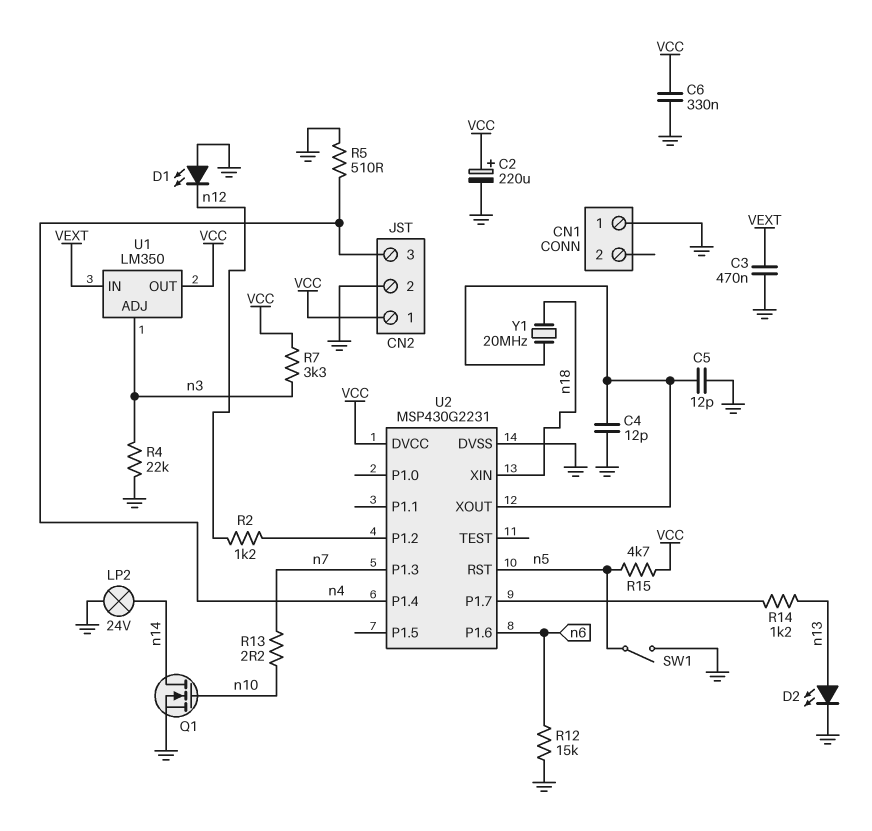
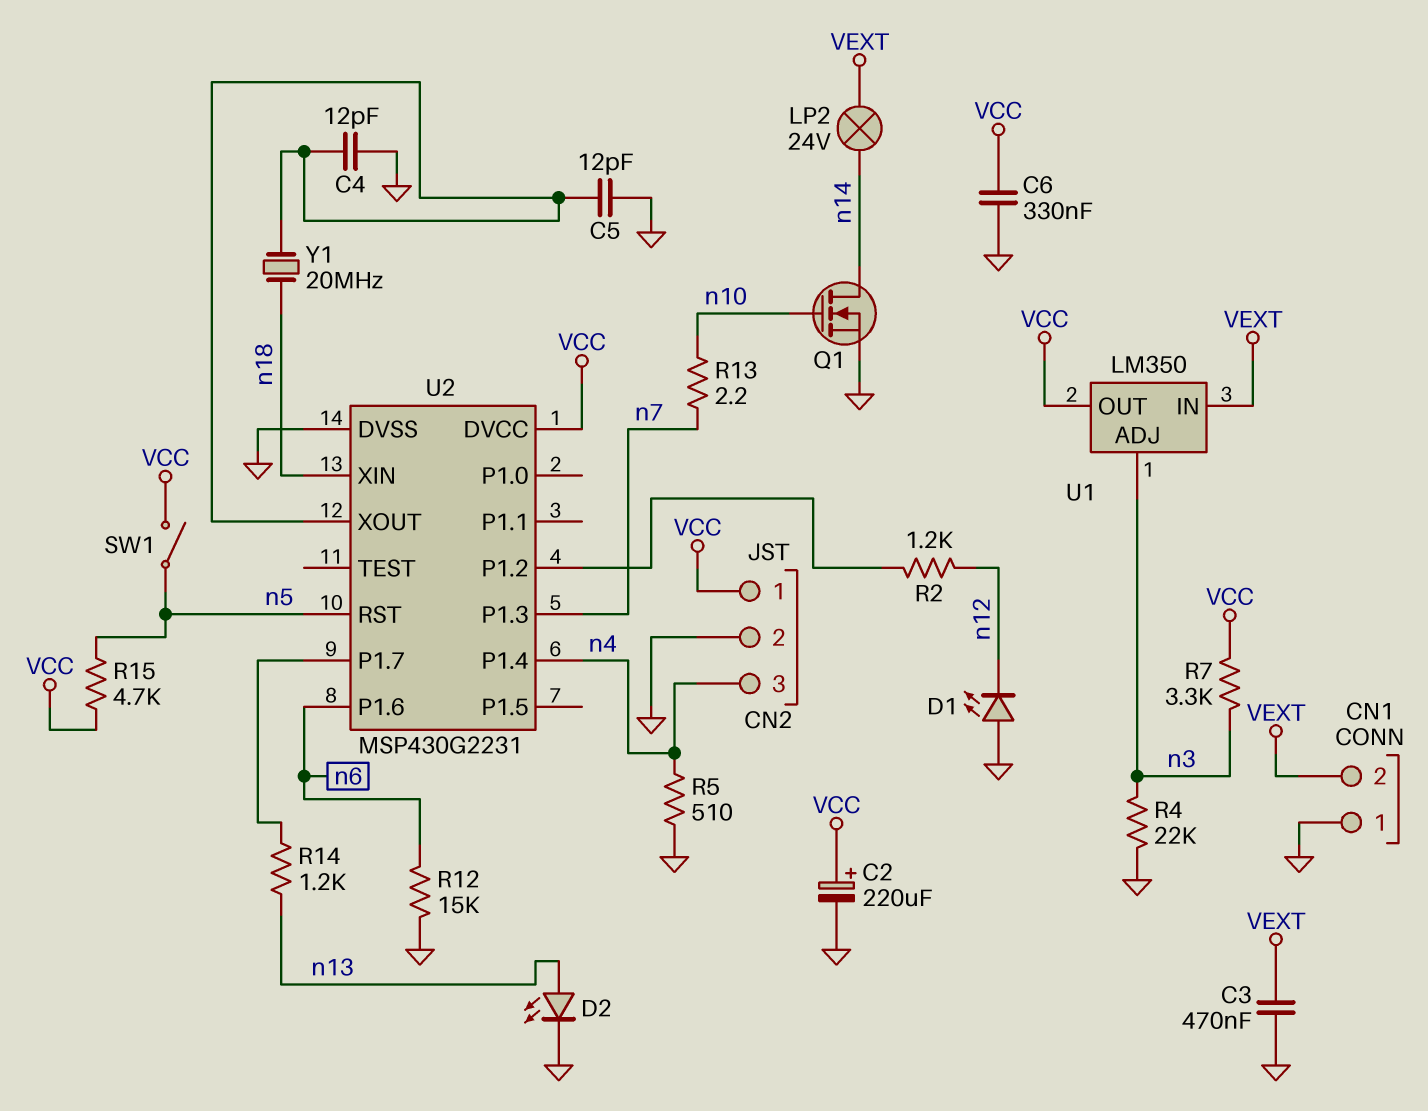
CN1 pin 2: none -> VEXT
LP2: lamp 24V (GND, n14) -> lamp 24V (VEXT, n14)
SW1: switch (GND, n5) -> switch (VCC, n5)

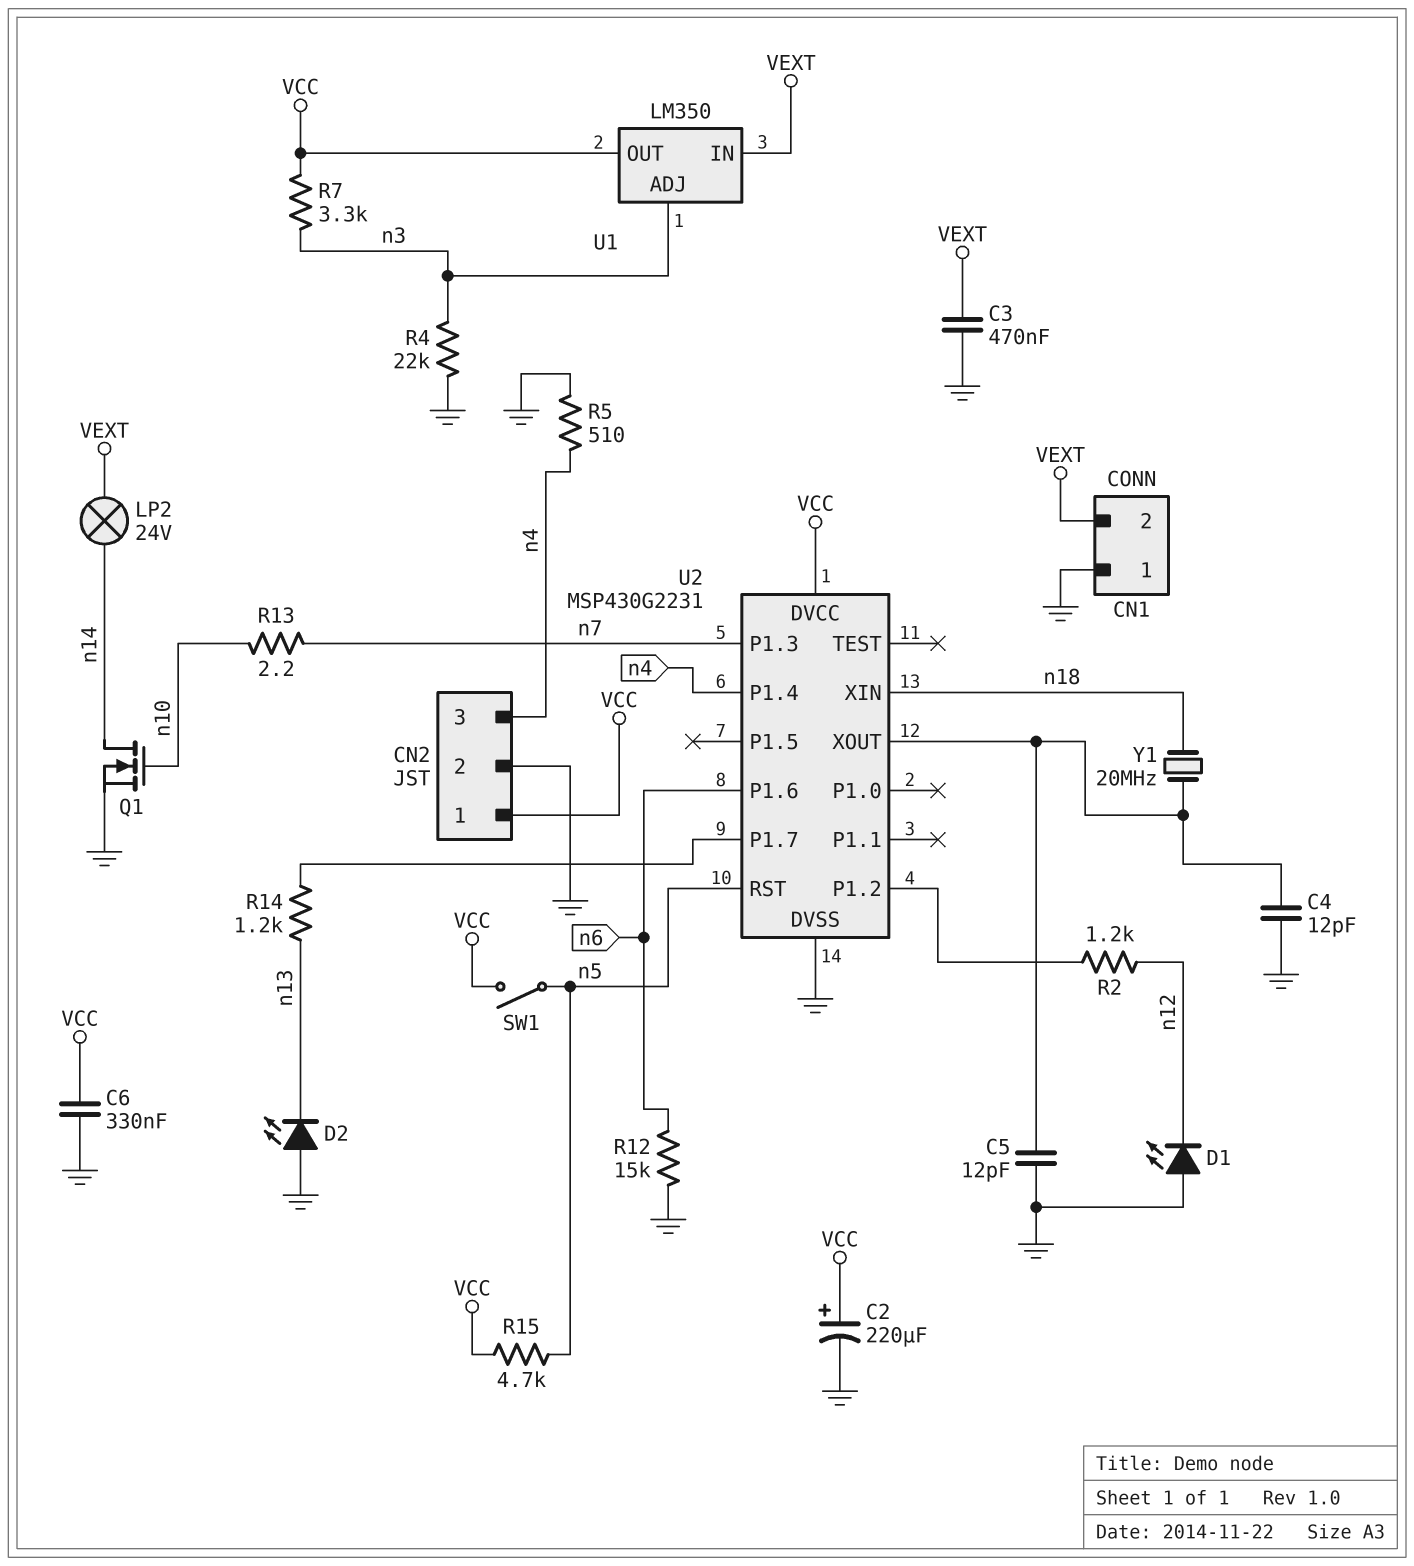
D2: LED (A n13, K GND) -> LED (A GND, K n13)

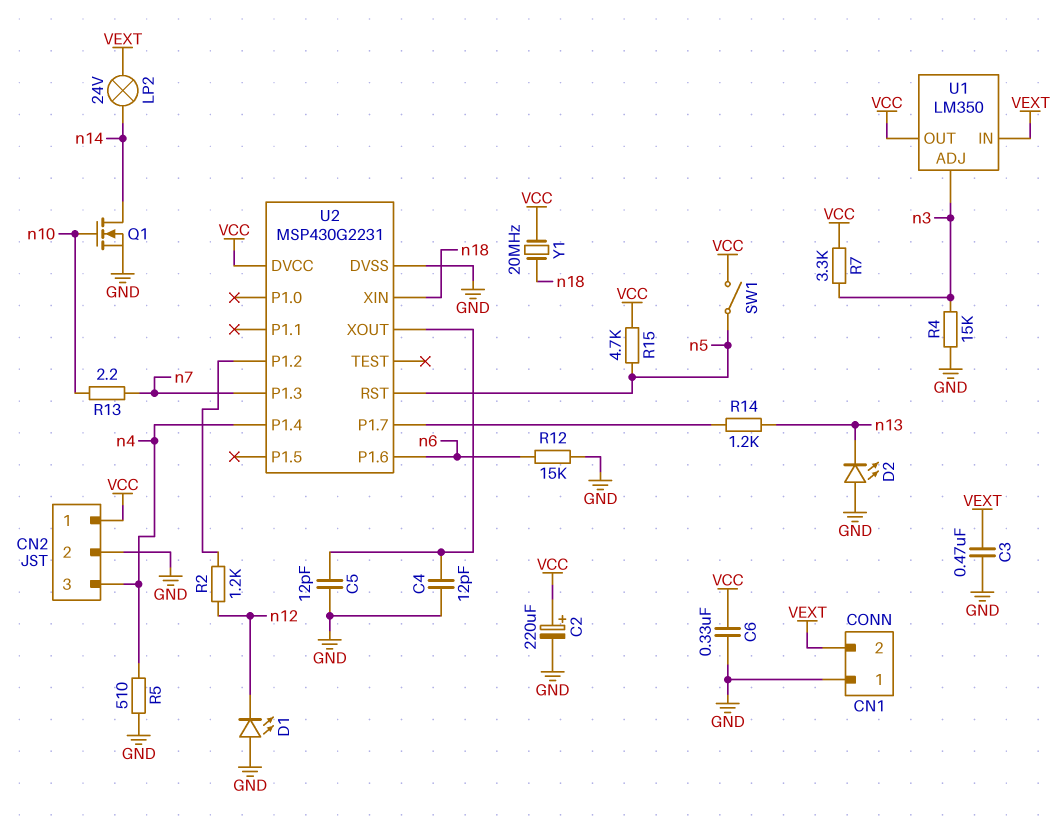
R4: 22k (GND, n3) -> 15k (GND, n3)
Y1: 20MHz (U2/XOUT, n18) -> 20MHz (VCC, n18)

